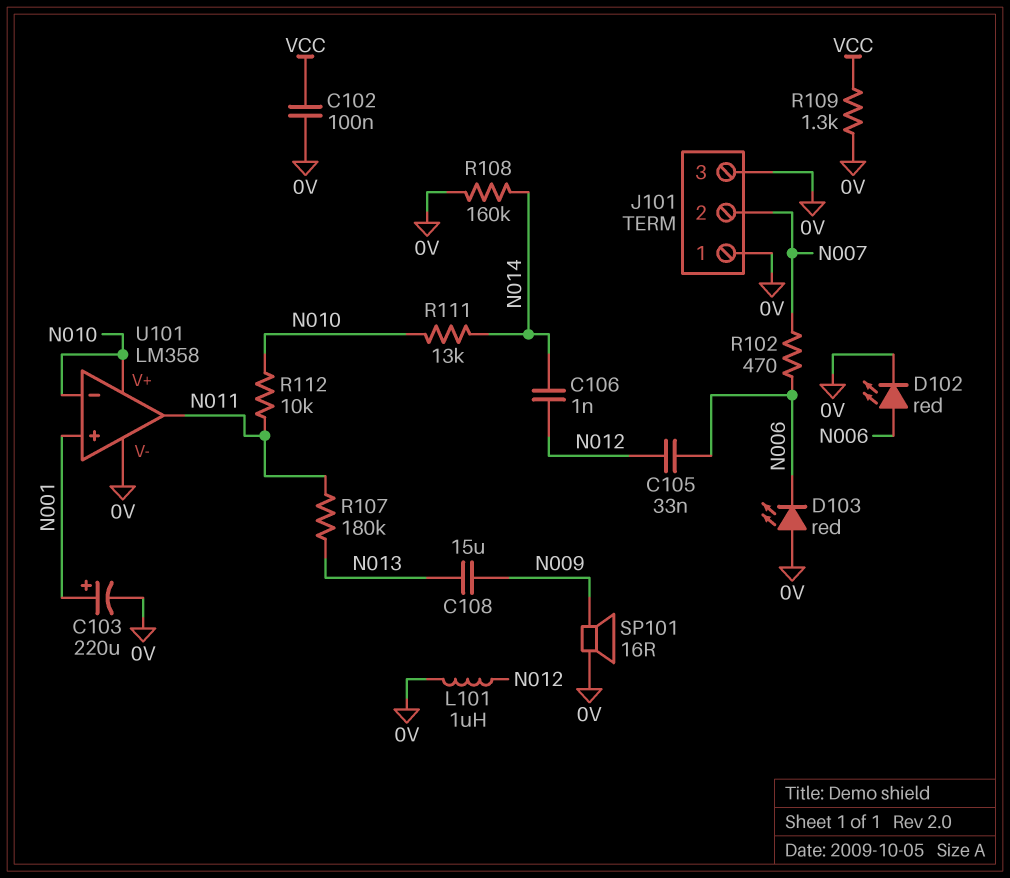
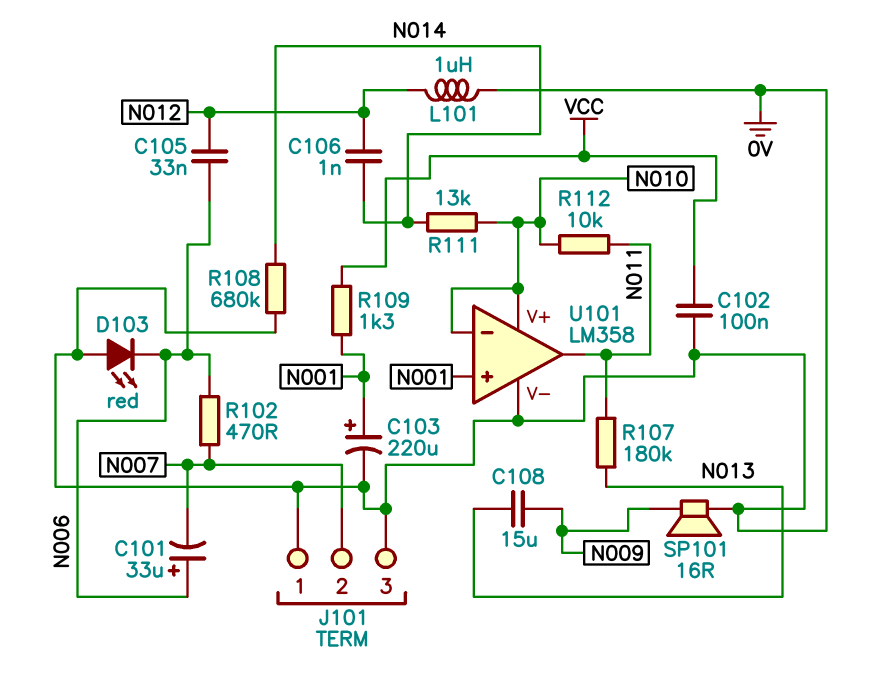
C101: none -> 33uF (plus N006, minus N007)
D102: LED red (A N006, K 0V) -> none
R108: 160k (0V, N014) -> 680k (0V, N014)
R109: 1.3k (0V, VCC) -> 1.3k (N001, VCC)

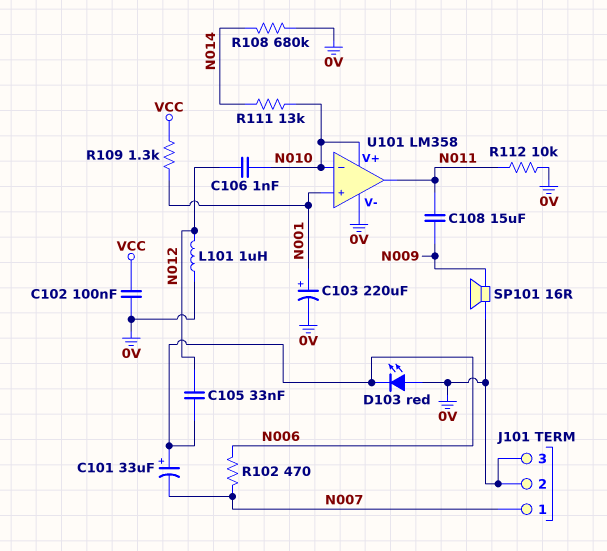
C106: 1nF (N012, N014) -> 1nF (N010, N012)
C108: 15uF (N009, N013) -> 15uF (N009, N011)
J101 pin 1: 0V -> N007
J101 pin 2: N007 -> 0V
R107: 180k (N011, N013) -> none
R112: 10k (N010, N011) -> 10k (0V, N011)

